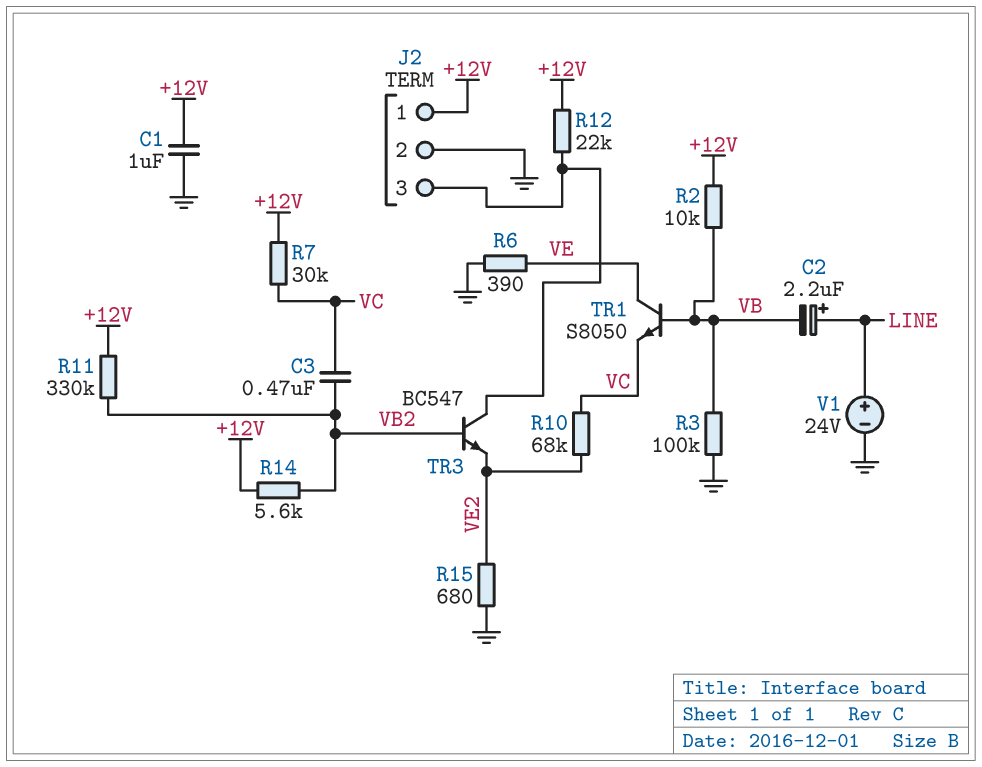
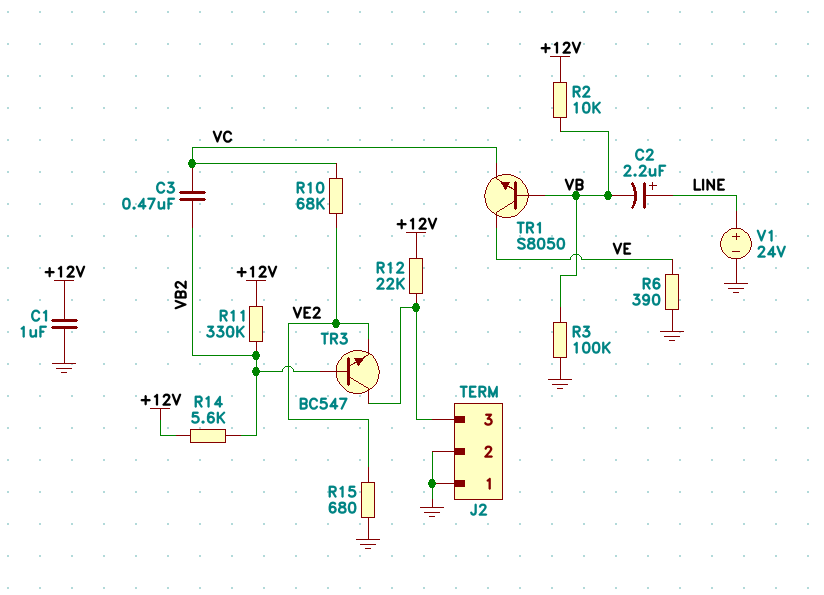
J2 pin 1: +12V -> GND
R7: 30k (+12V, VC) -> none

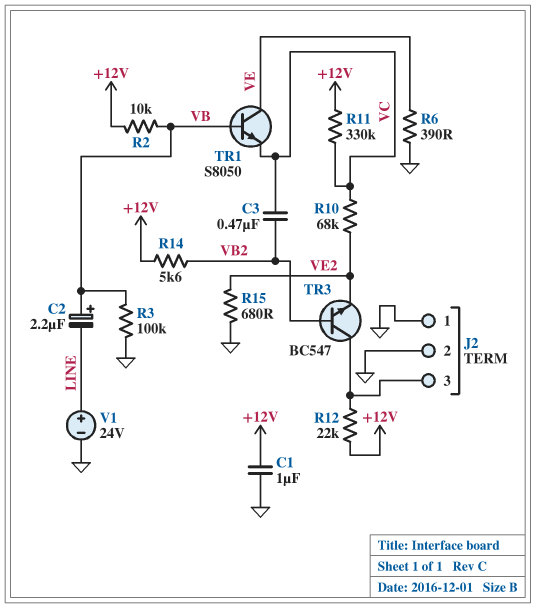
C2: 2.2uF (plus LINE, minus VB) -> 2.2uF (plus VB, minus LINE)
R11: 330k (+12V, VB2) -> 330k (+12V, VC)

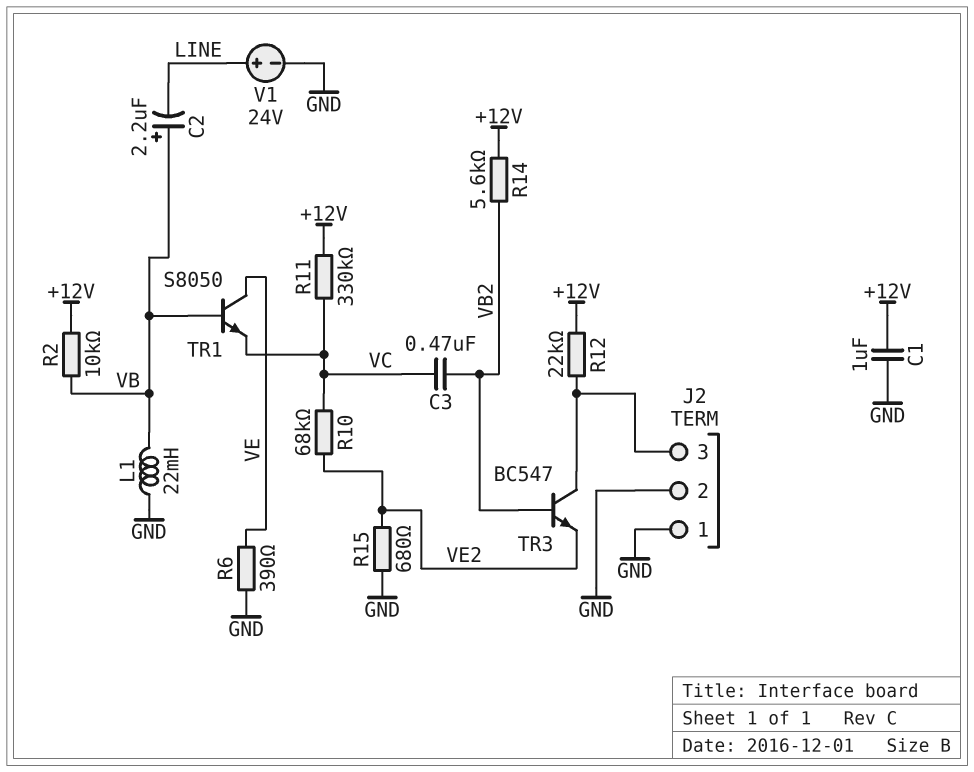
L1: none -> 22mH (GND, VB)
R3: 100k (GND, VB) -> none

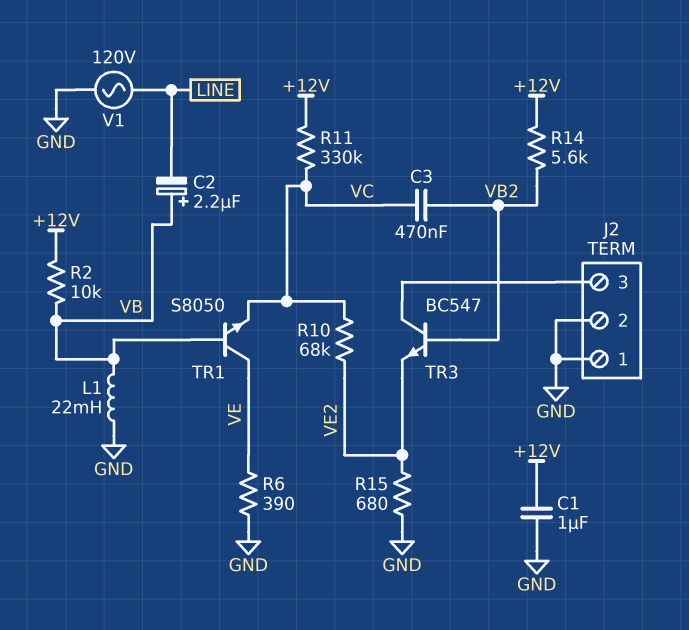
R12: 22k (+12V, J2/3) -> none
V1: 24V (plus LINE, minus GND) -> AC 120V (GND, LINE)

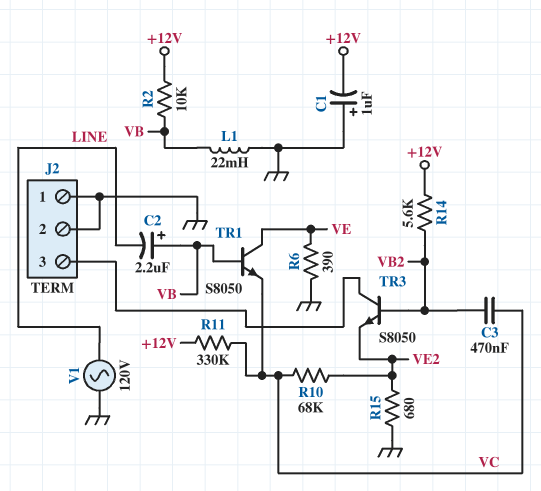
C1: 1uF (+12V, GND) -> 1uF (plus GND, minus +12V)
TR3: NPN BC547 (B VB2, C J2/3, E VE2) -> NPN S8050 (B VB2, C J2/3, E VE2)

